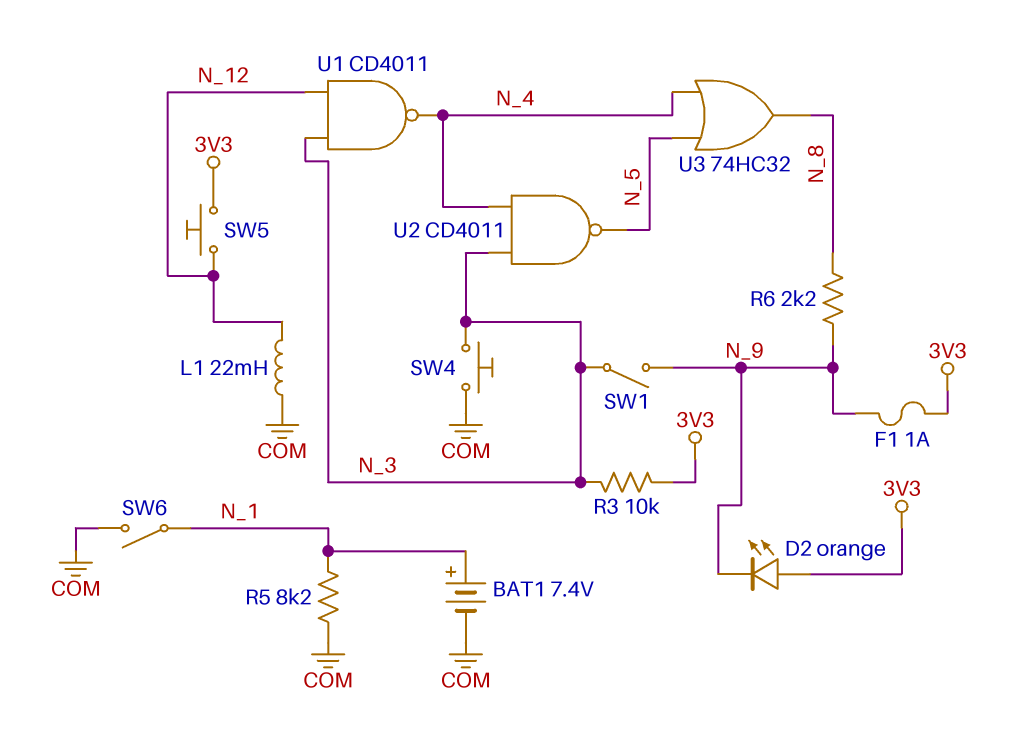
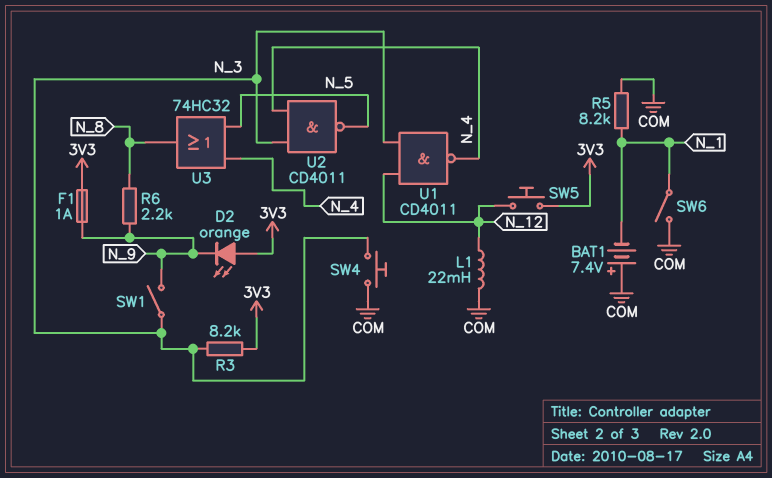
BAT1: 7.4V (plus N_1, minus COM) -> 7.4V (plus COM, minus N_1)
R3: 10k (3V3, N_3) -> 8.2k (3V3, N_3)

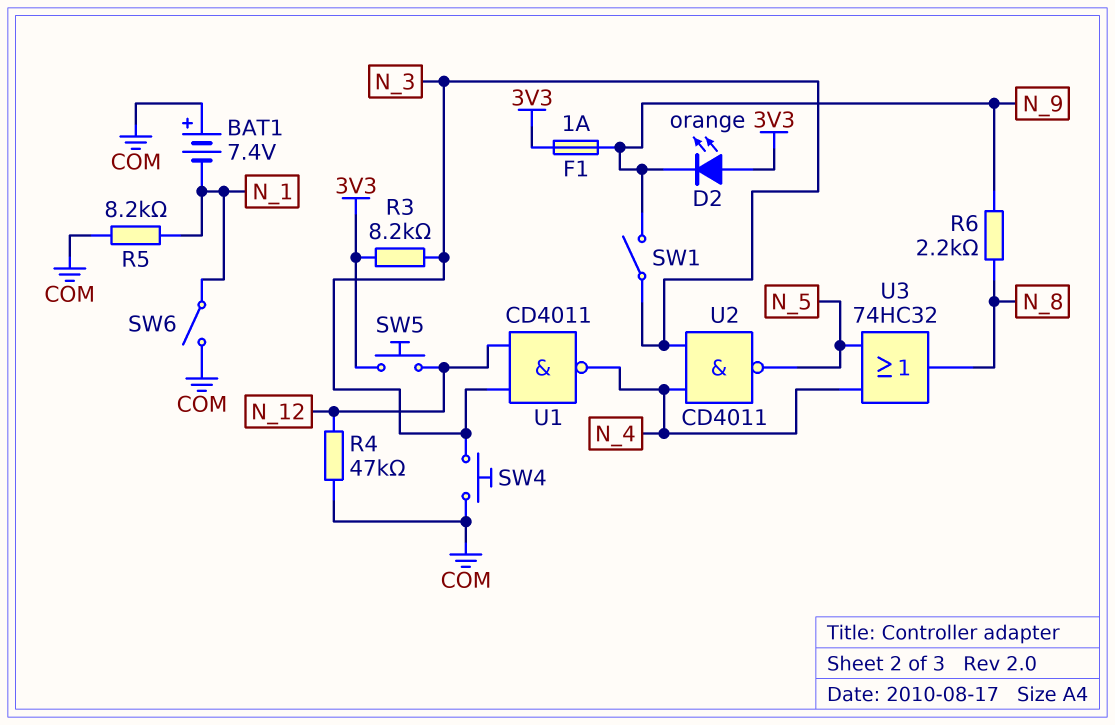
L1: 22mH (COM, N_12) -> none
R4: none -> 47k (COM, N_12)

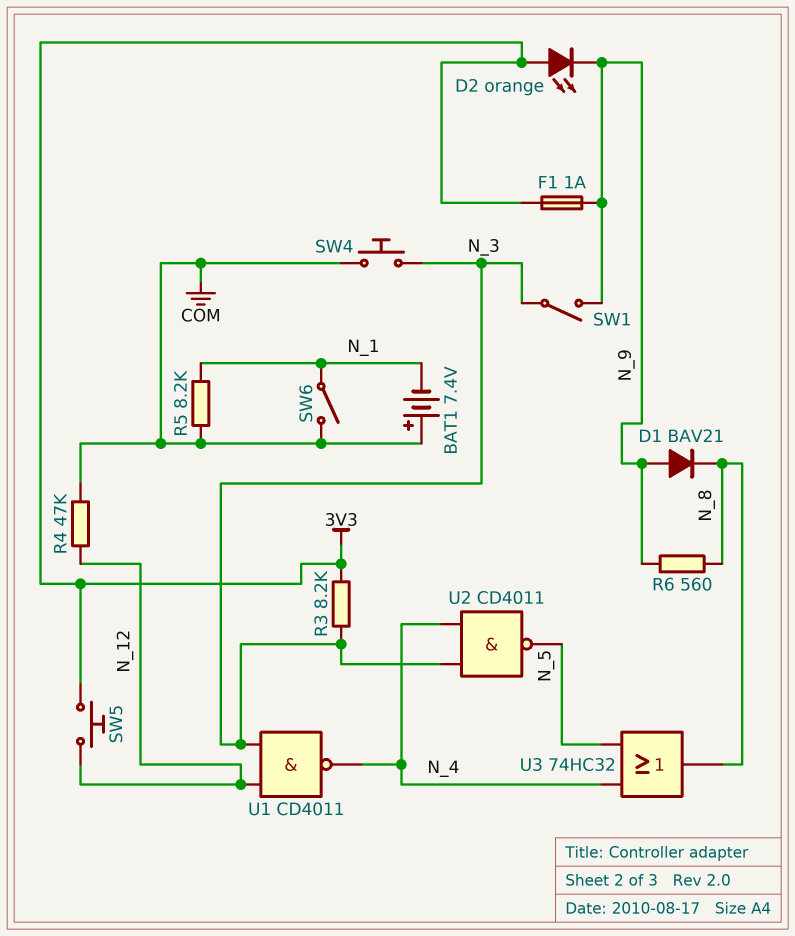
D1: none -> diode BAV21 (A N_9, K N_8)
R6: 2.2k (N_8, N_9) -> 560 (N_8, N_9)

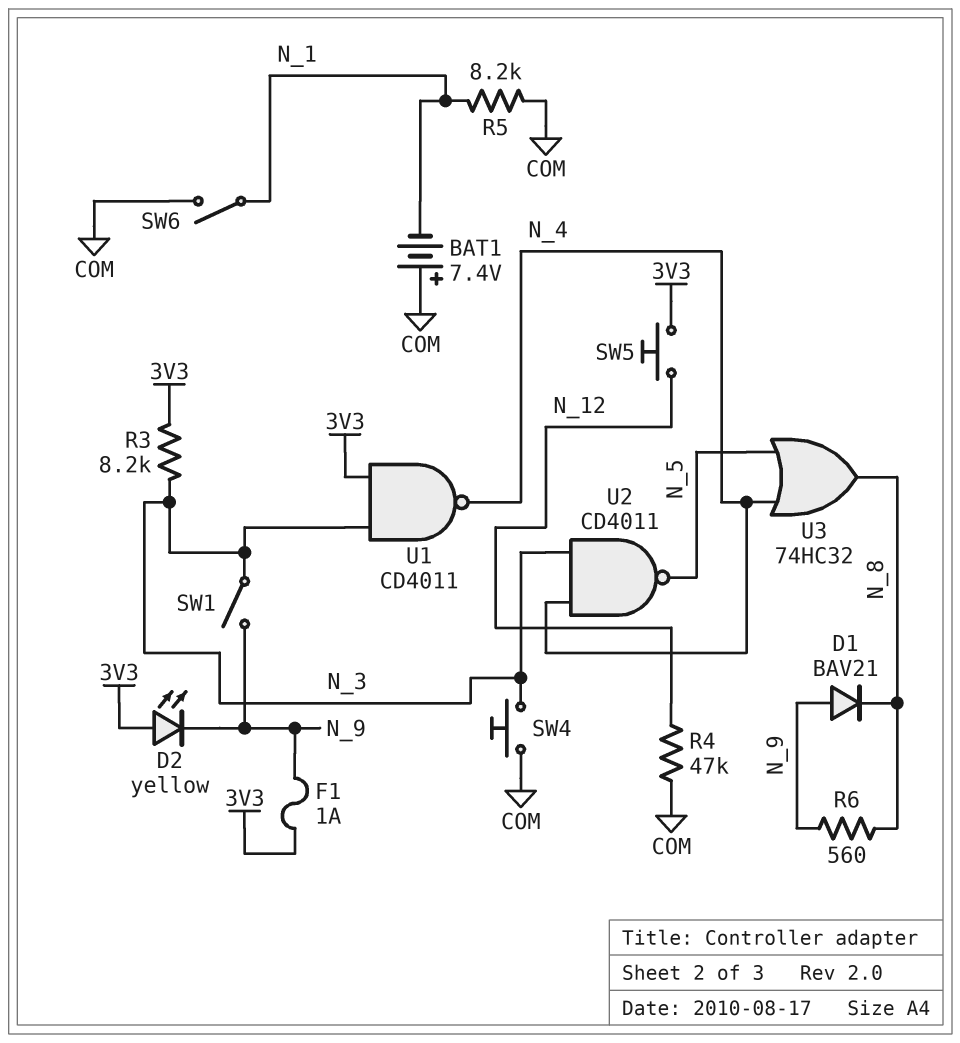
D2: LED orange (A 3V3, K N_9) -> LED yellow (A 3V3, K N_9)
U1: NAND CD4011 (in N_3, in N_12, out N_4) -> NAND CD4011 (in 3V3, in N_3, out N_4)

